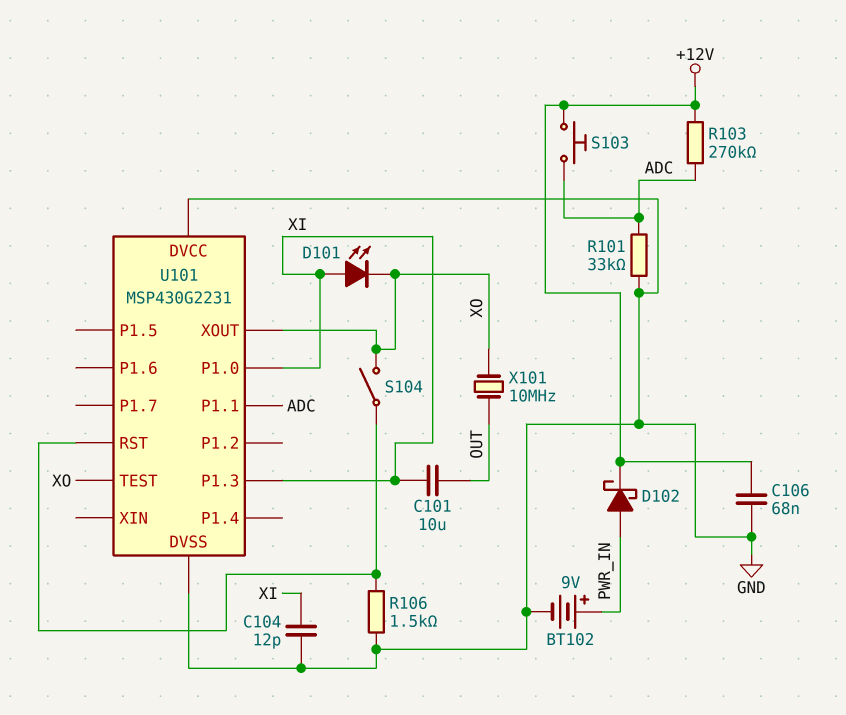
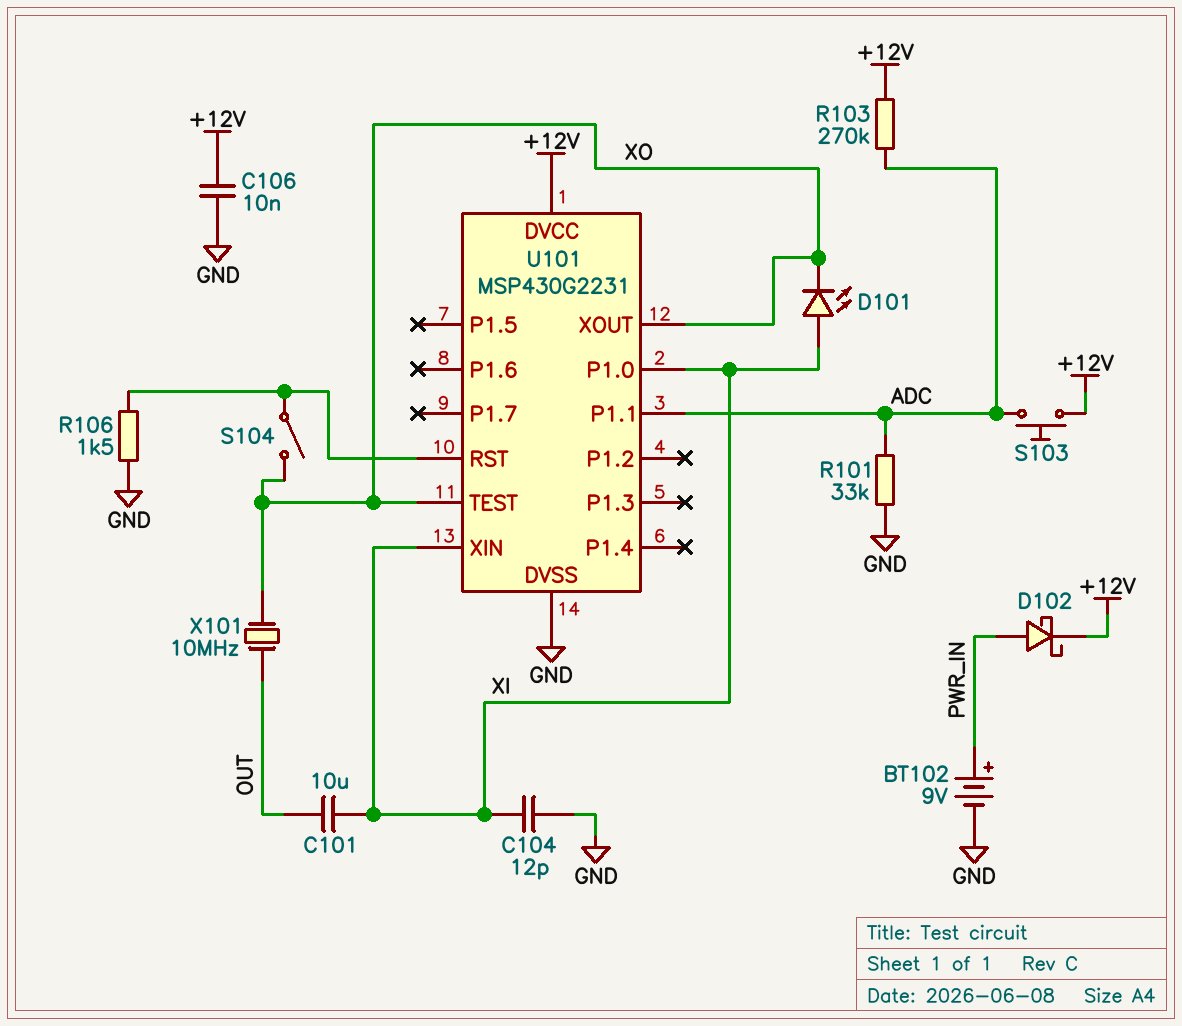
C106: 68nF (+12V, GND) -> 10nF (+12V, GND)
U101 pin DVCC: GND -> +12V
U101 pin P1.3: XI -> none
U101 pin XIN: none -> XI

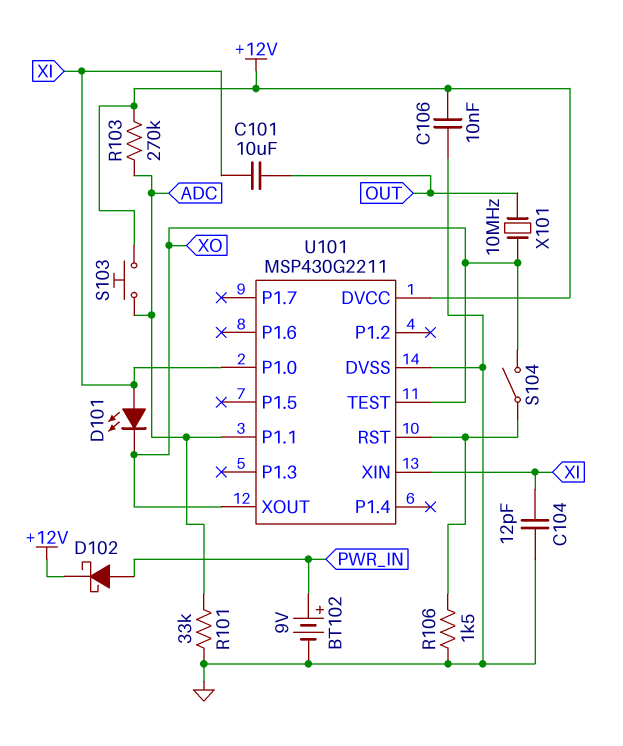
U101: MSP430G2231 -> MSP430G2211

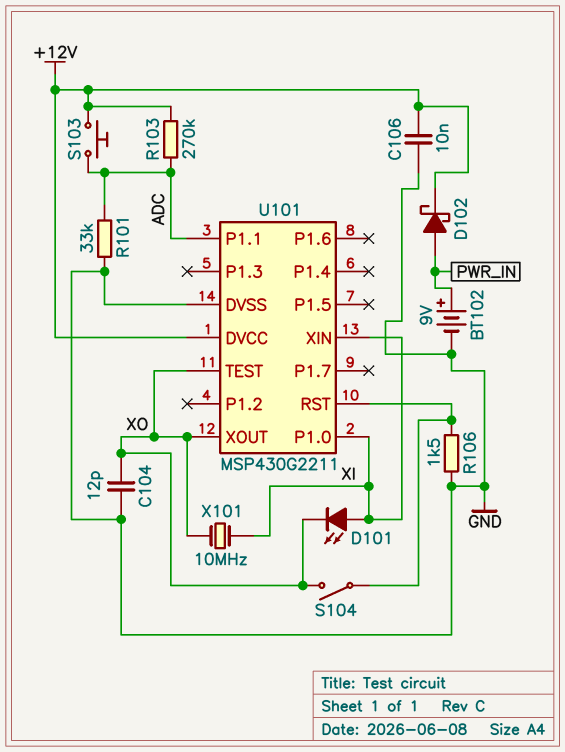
C101: 10uF (OUT, XI) -> none
C104: 12pF (GND, XI) -> 12pF (GND, XO)
X101: 10MHz (OUT, XO) -> 10MHz (XI, XO)

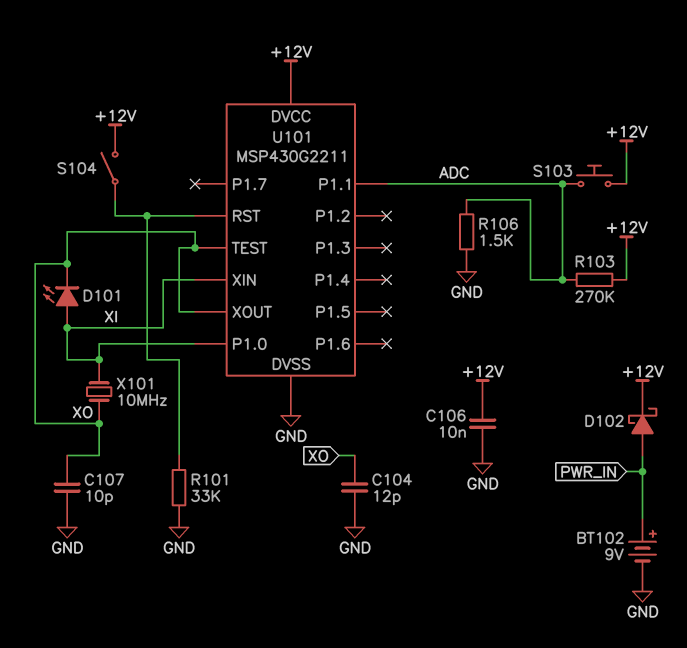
C107: none -> 10pF (GND, XO)
R101: 33k (ADC, GND) -> 33k (GND, U101/RST)
R106: 1.5k (GND, U101/RST) -> 1.5k (ADC, GND)
S104: switch (U101/RST, XO) -> switch (+12V, U101/RST)

